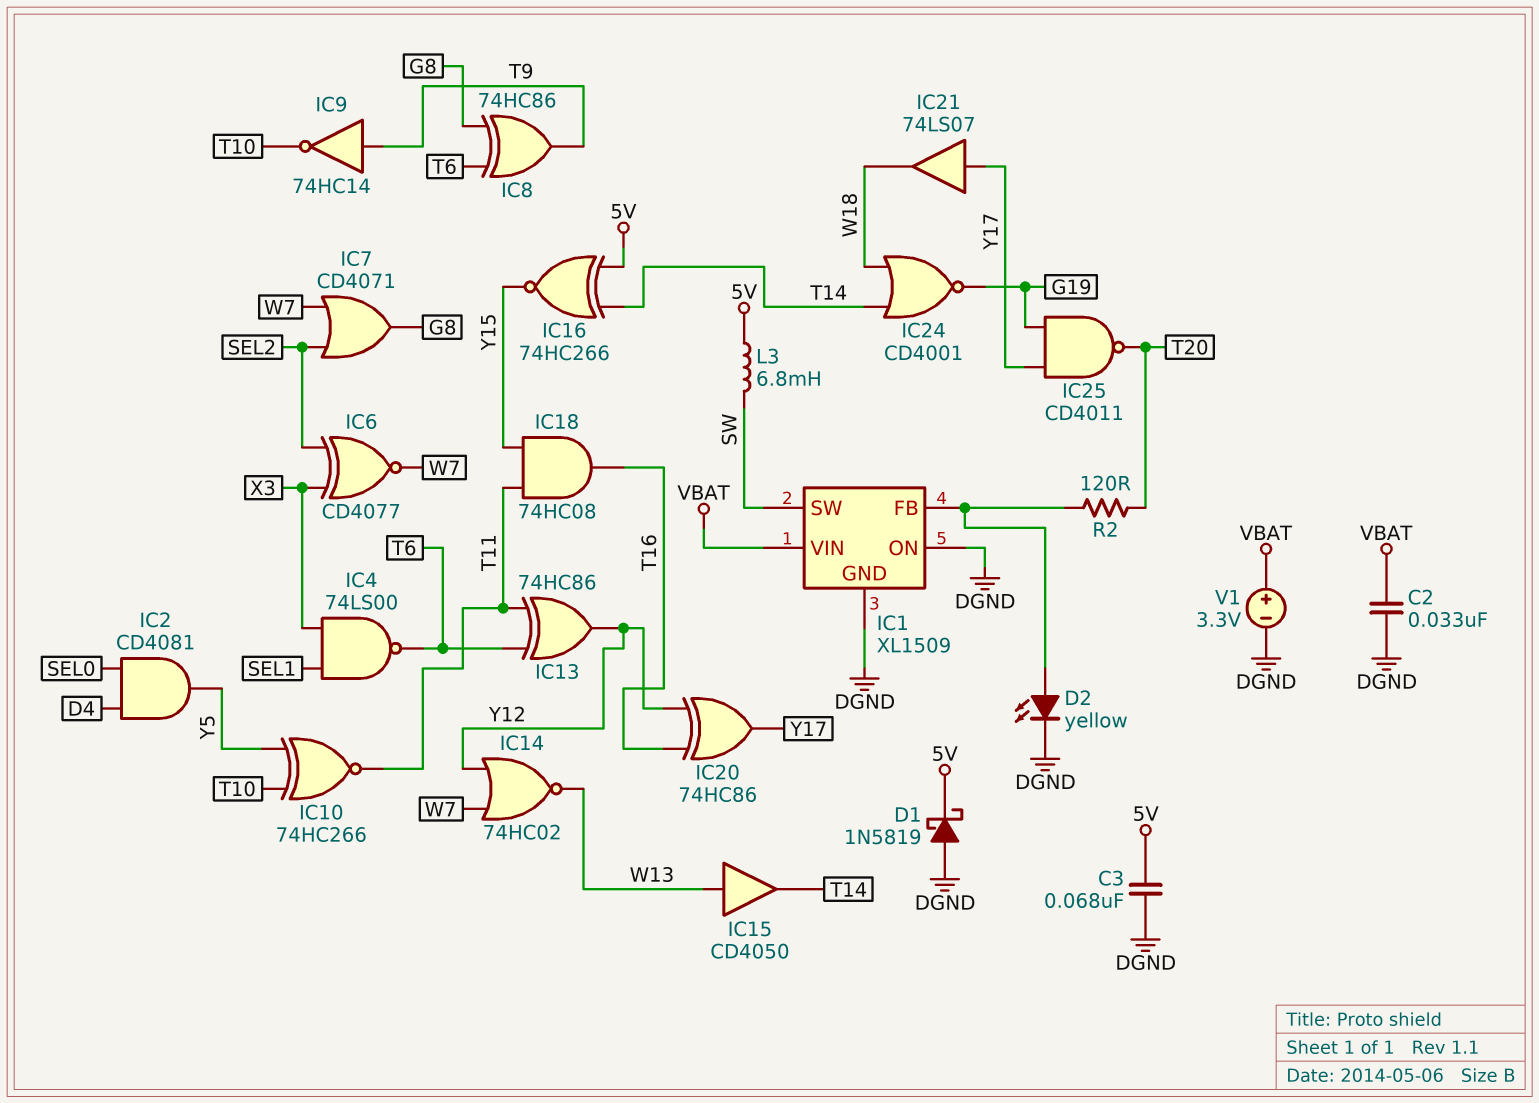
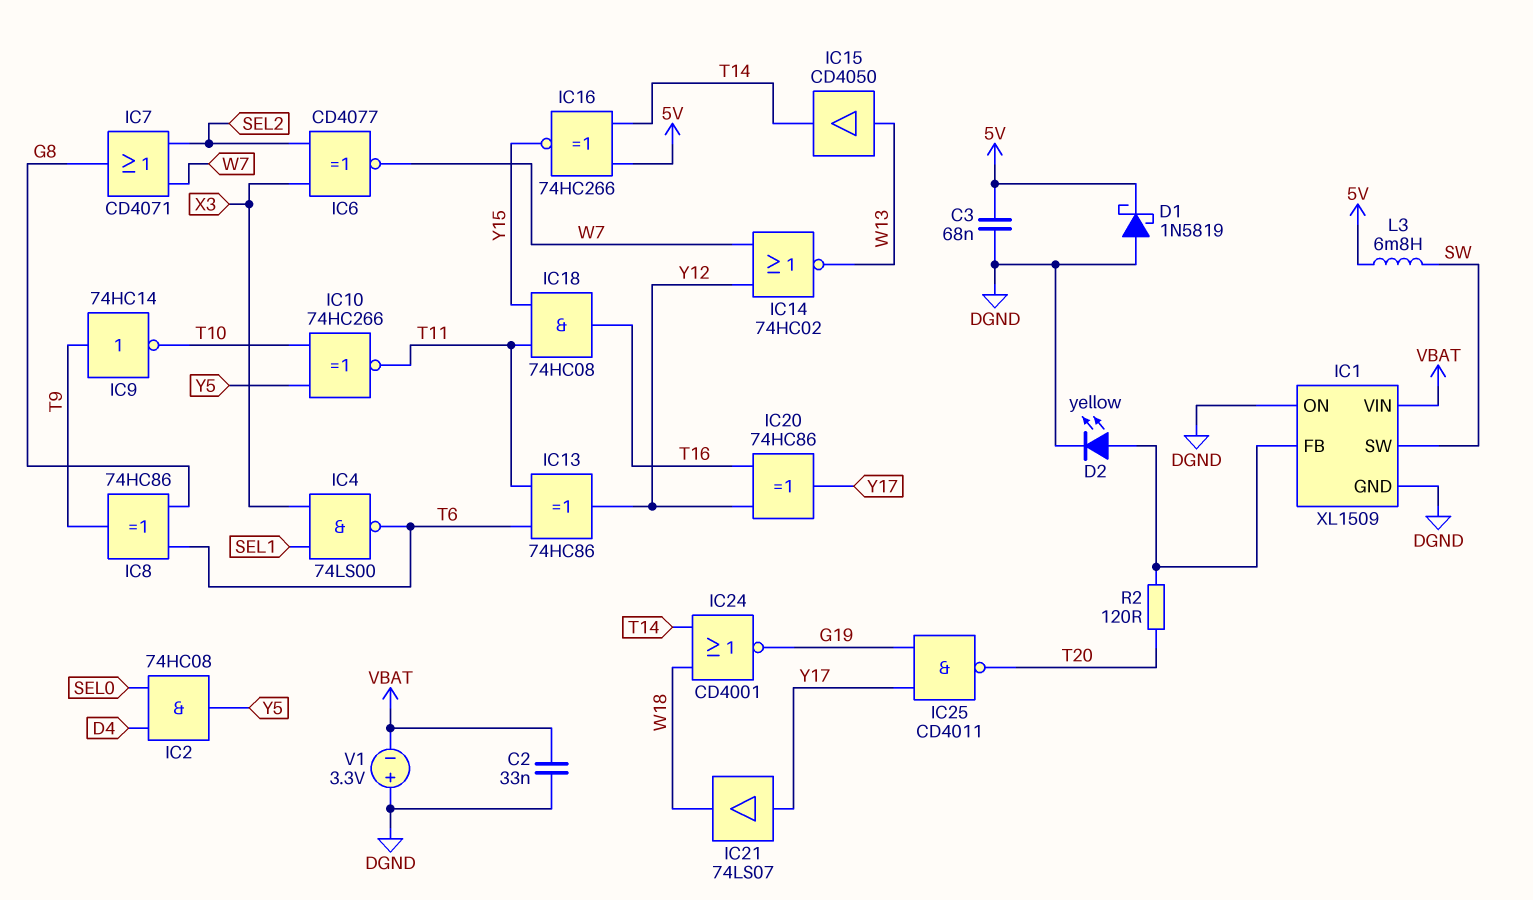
IC2: AND CD4081 (in D4, in SEL0, out Y5) -> AND 74HC08 (in D4, in SEL0, out Y5)
V1: 3.3V (plus VBAT, minus DGND) -> 3.3V (plus DGND, minus VBAT)

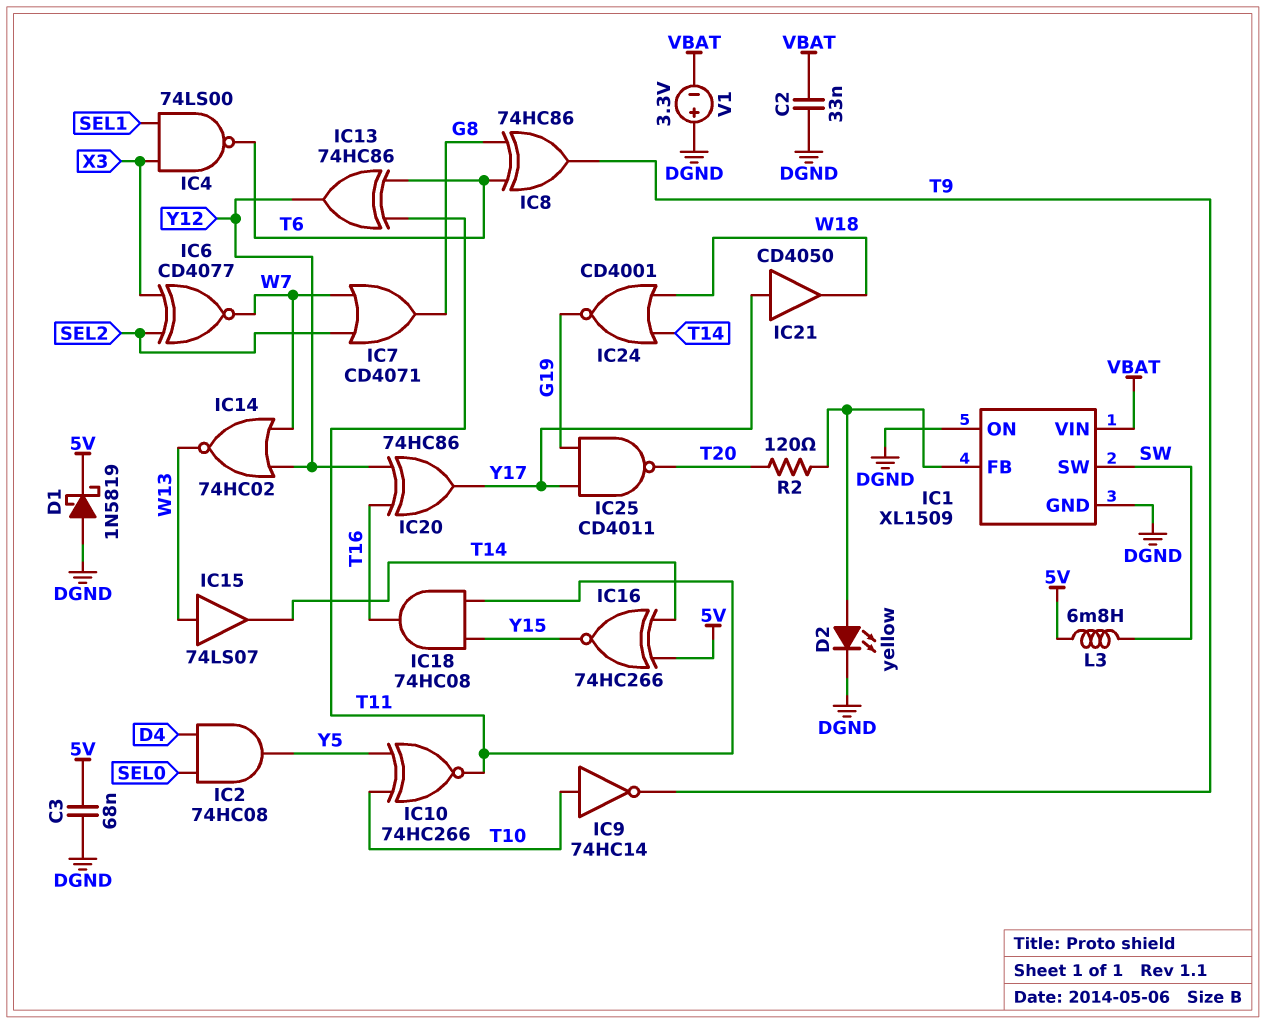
IC9: NOT 74HC14 (in T9, out T10) -> NOT 74HC14 (in T10, out T9)
IC15: buffer CD4050 (in W13, out T14) -> buffer 74LS07 (in W13, out T14)
IC21: buffer 74LS07 (in Y17, out W18) -> buffer CD4050 (in Y17, out W18)

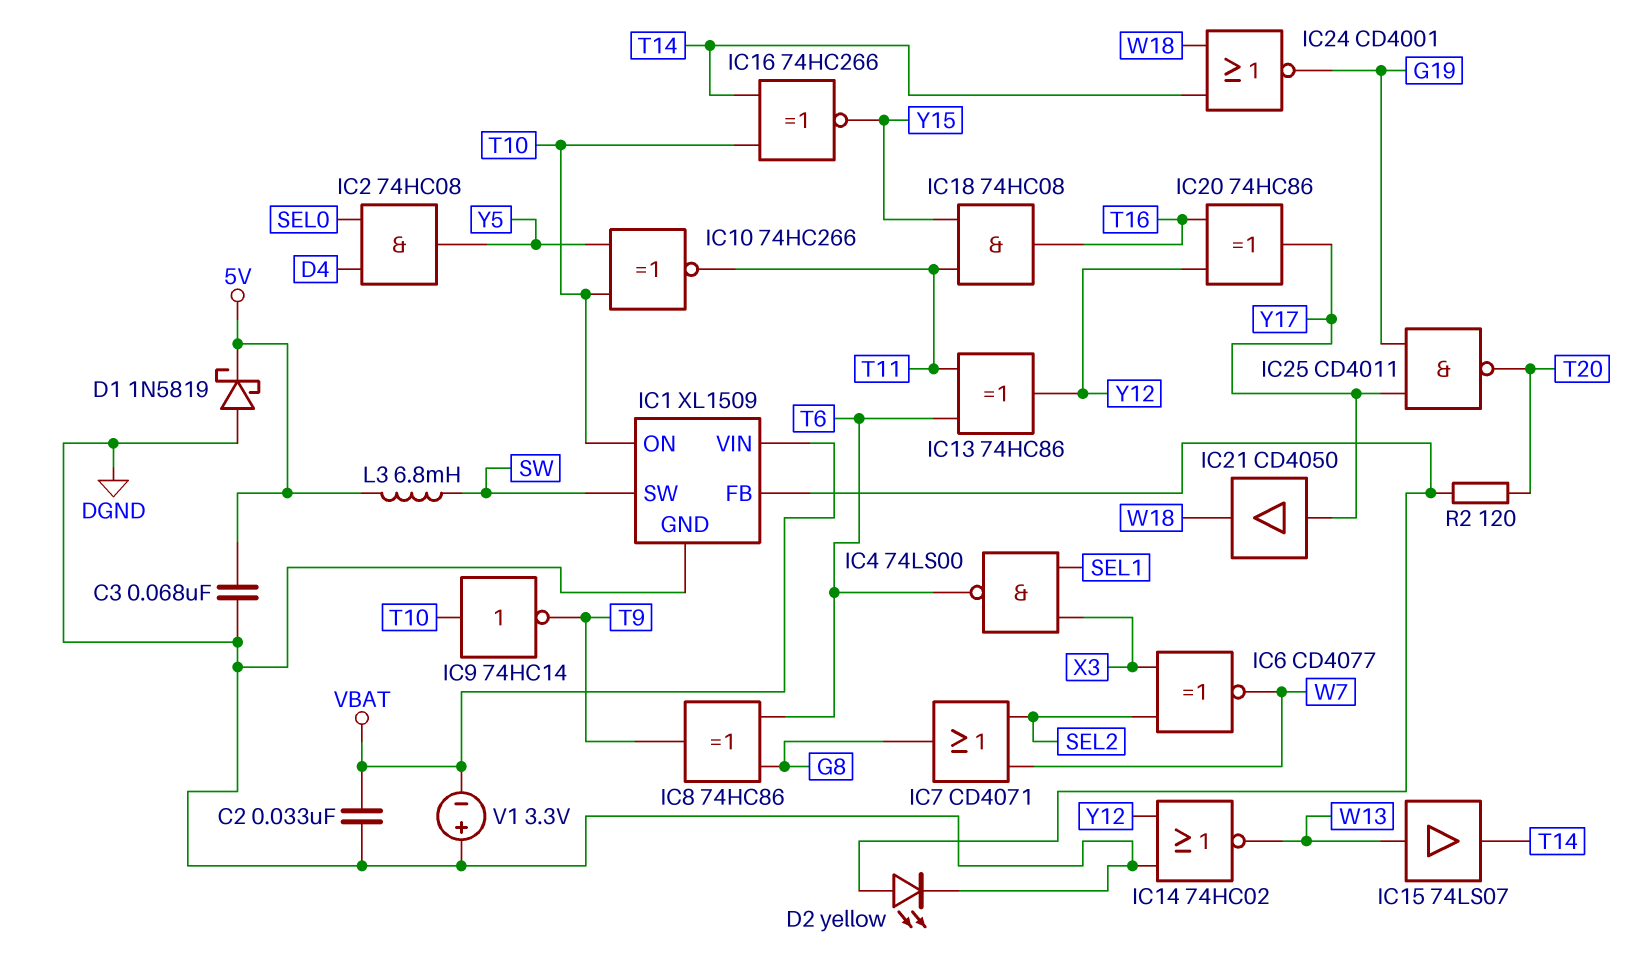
IC1 pin ON: DGND -> T10
IC14: NOR 74HC02 (in W7, in Y12, out W13) -> NOR 74HC02 (in DGND, in Y12, out W13)
IC16: XNOR 74HC266 (in 5V, in T14, out Y15) -> XNOR 74HC266 (in T10, in T14, out Y15)

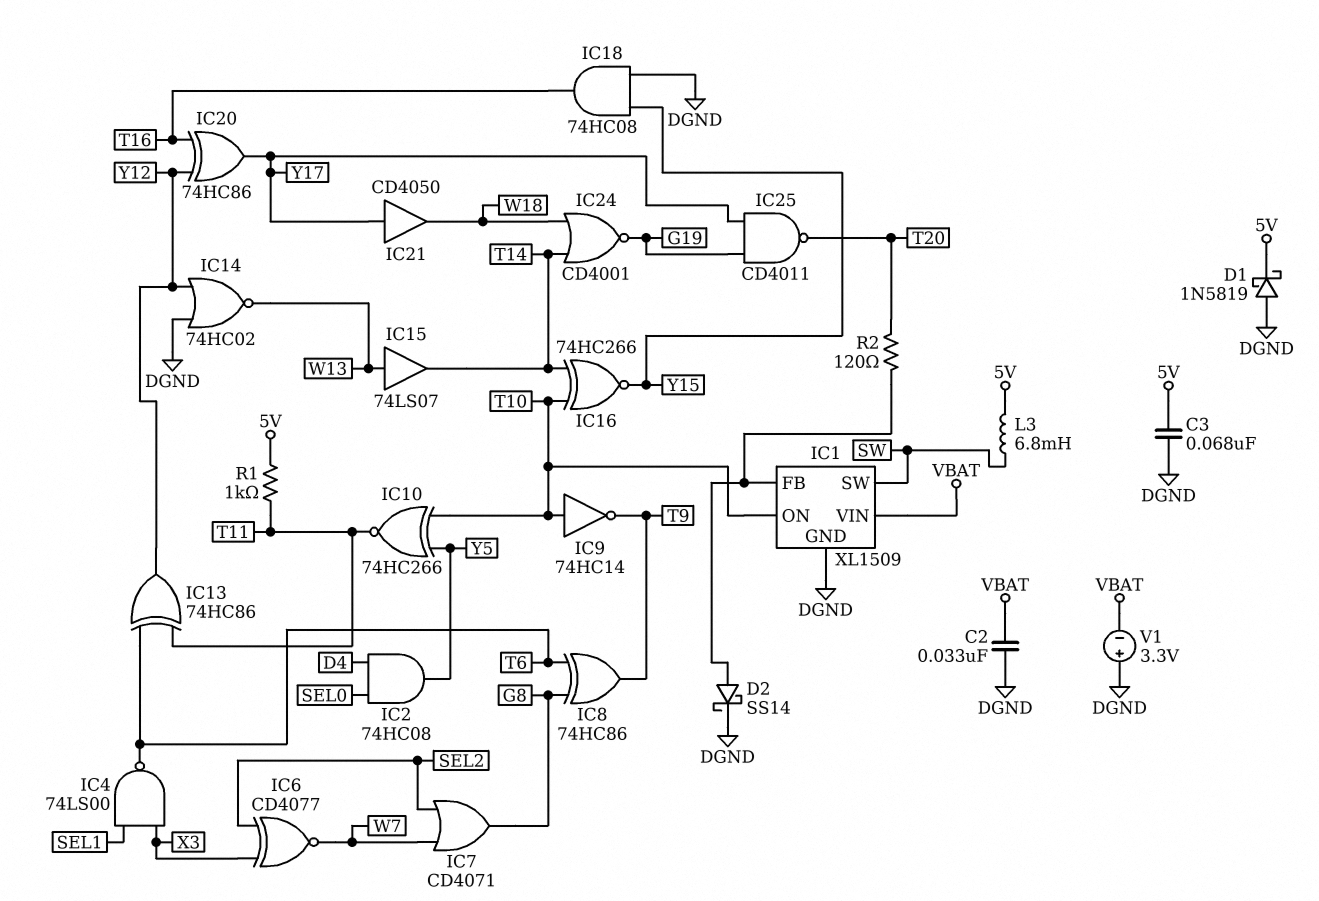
D2: LED yellow (A IC1/FB, K DGND) -> schottky SS14 (A IC1/FB, K DGND)
IC18: AND 74HC08 (in T11, in Y15, out T16) -> AND 74HC08 (in DGND, in Y15, out T16)
R1: none -> 1k (5V, T11)

